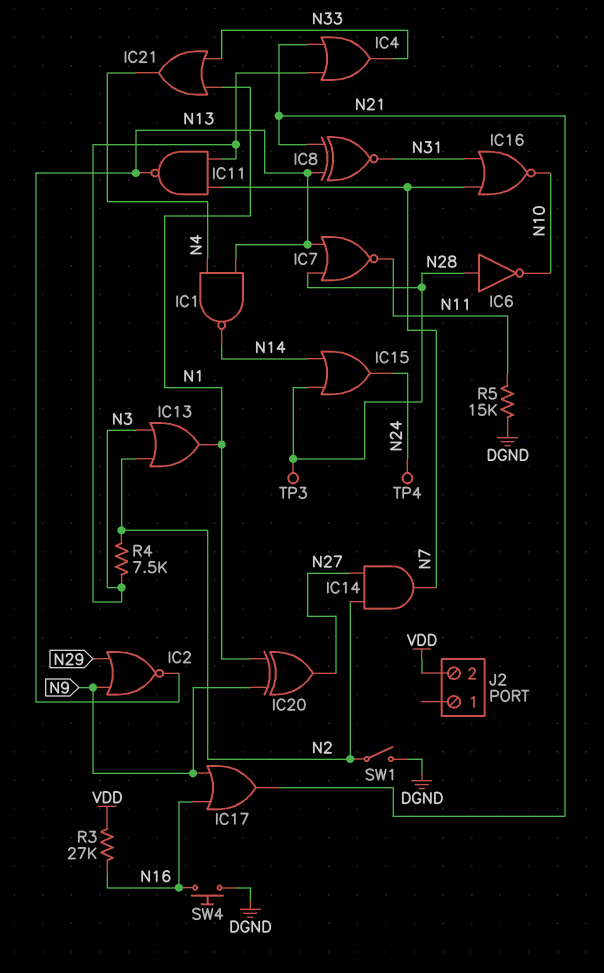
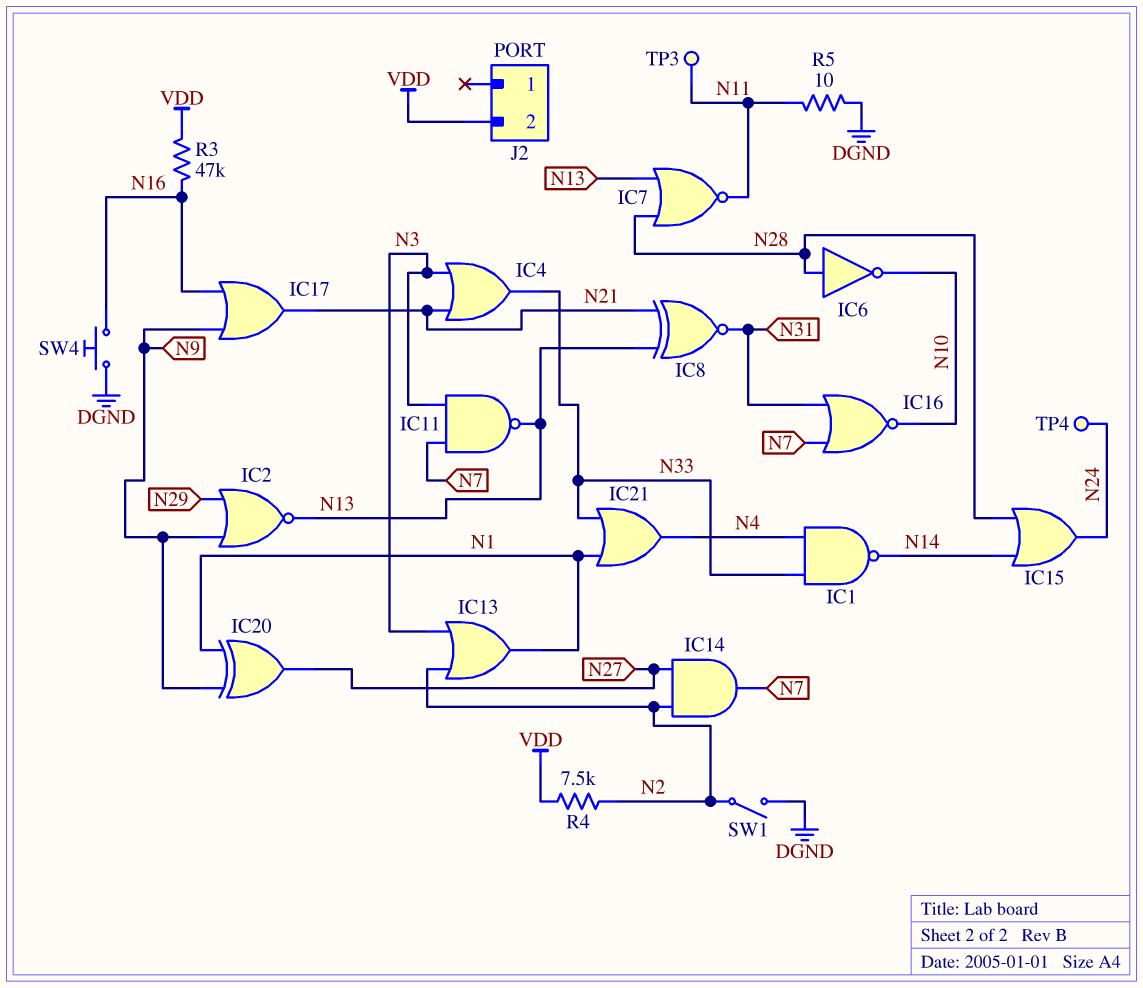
IC1: NAND (in N4, in N13, out N14) -> NAND (in N4, in N33, out N14)
R3: 27k (N16, VDD) -> 47k (N16, VDD)
R4: 7.5k (N2, N3) -> 7.5k (N2, VDD)
R5: 15k (DGND, N11) -> 10 (DGND, N11)
TP3: test point (N28) -> test point (N11)

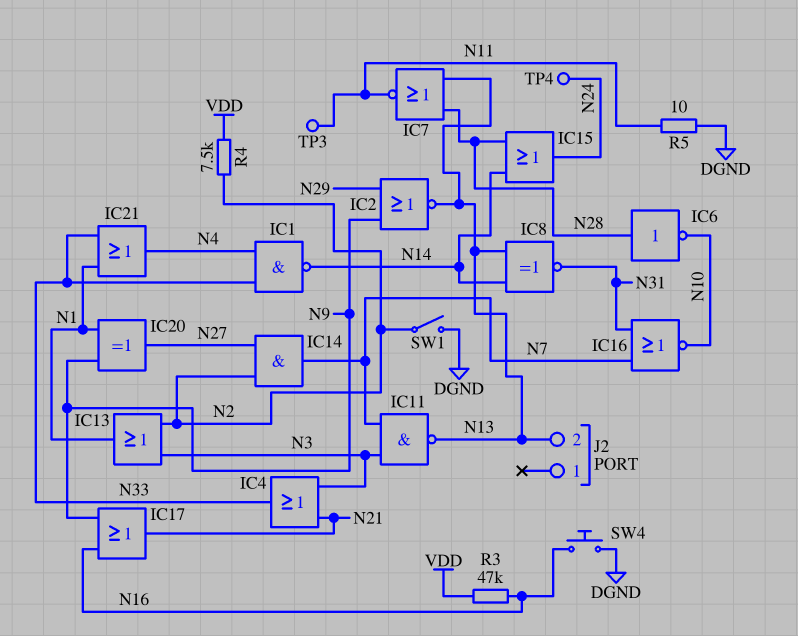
IC8: XNOR (in N13, in N21, out N31) -> XNOR (in N13, in N14, out N31)
J2 pin 2: VDD -> N13

